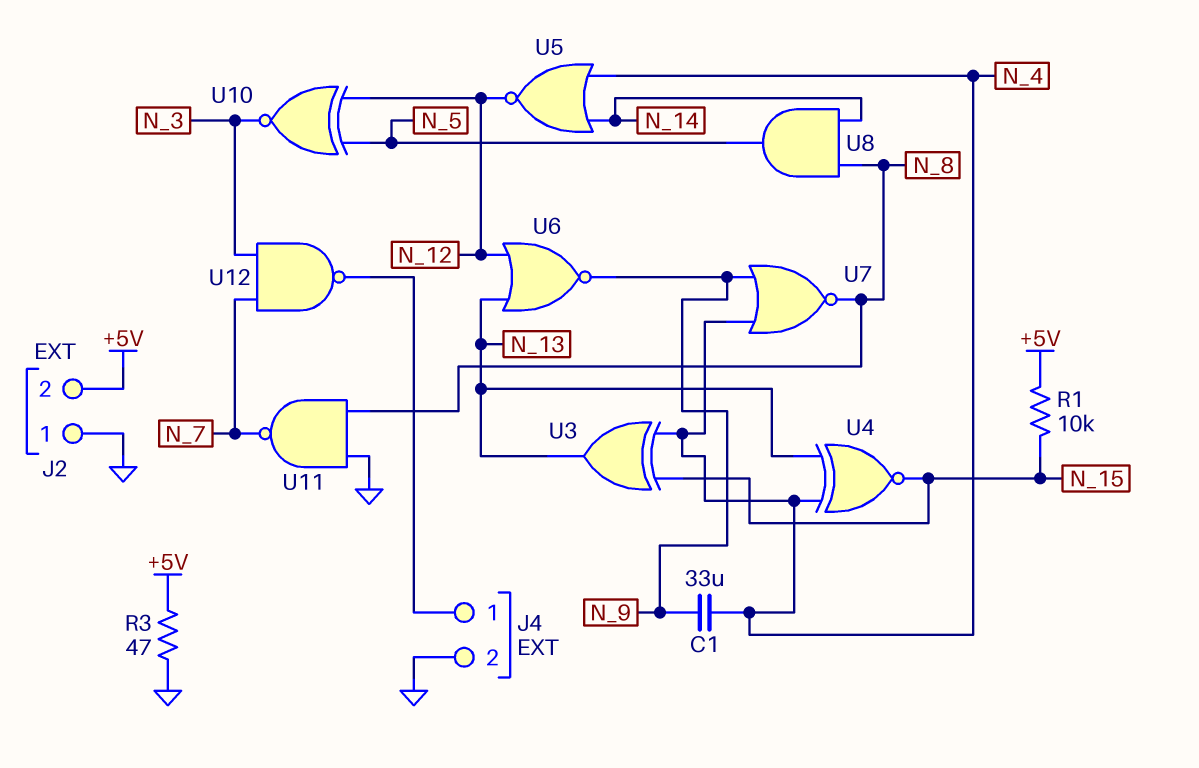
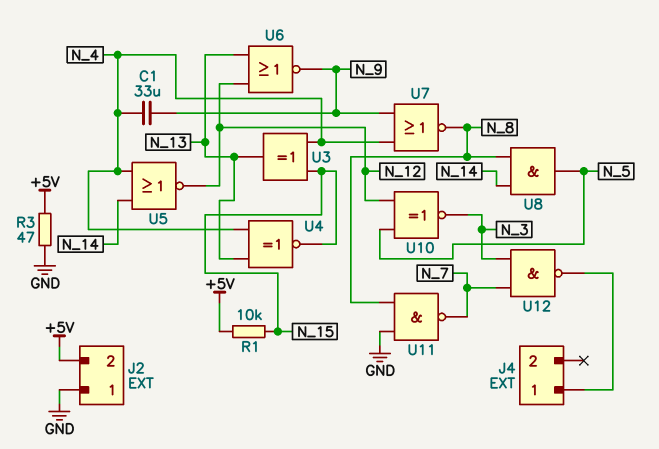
J4 pin 2: GND -> none

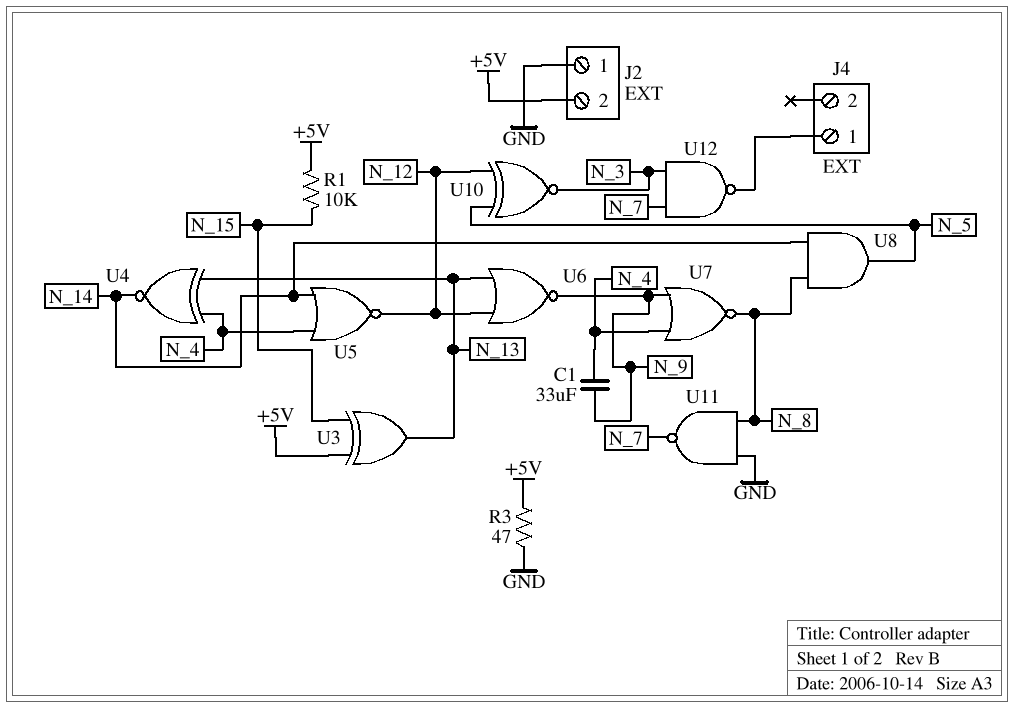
U3: XOR (in N_4, in N_15, out N_13) -> XOR (in +5V, in N_15, out N_13)
U4: XNOR (in N_4, in N_13, out N_15) -> XNOR (in N_4, in N_13, out N_14)

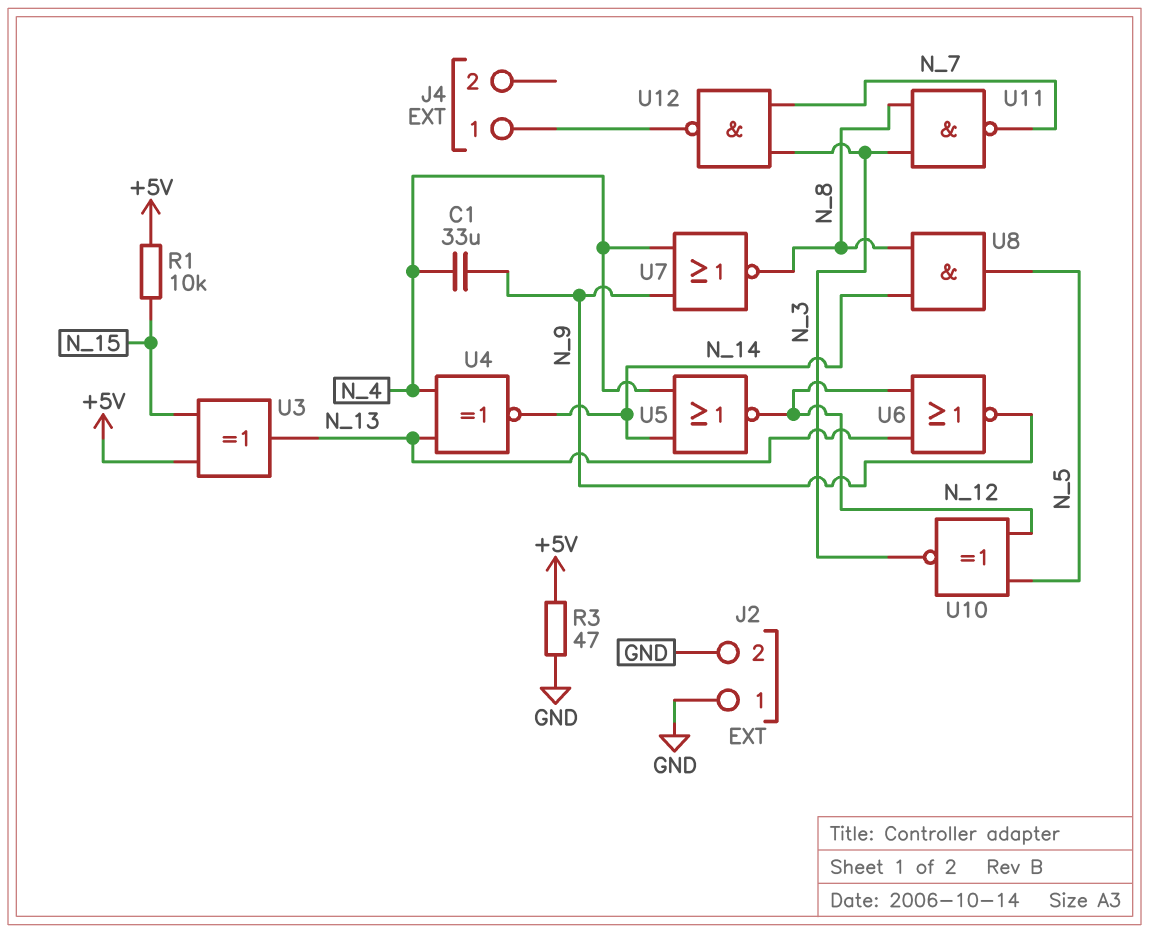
J2 pin 2: +5V -> GND
U11: NAND (in GND, in N_8, out N_7) -> NAND (in N_3, in N_8, out N_7)

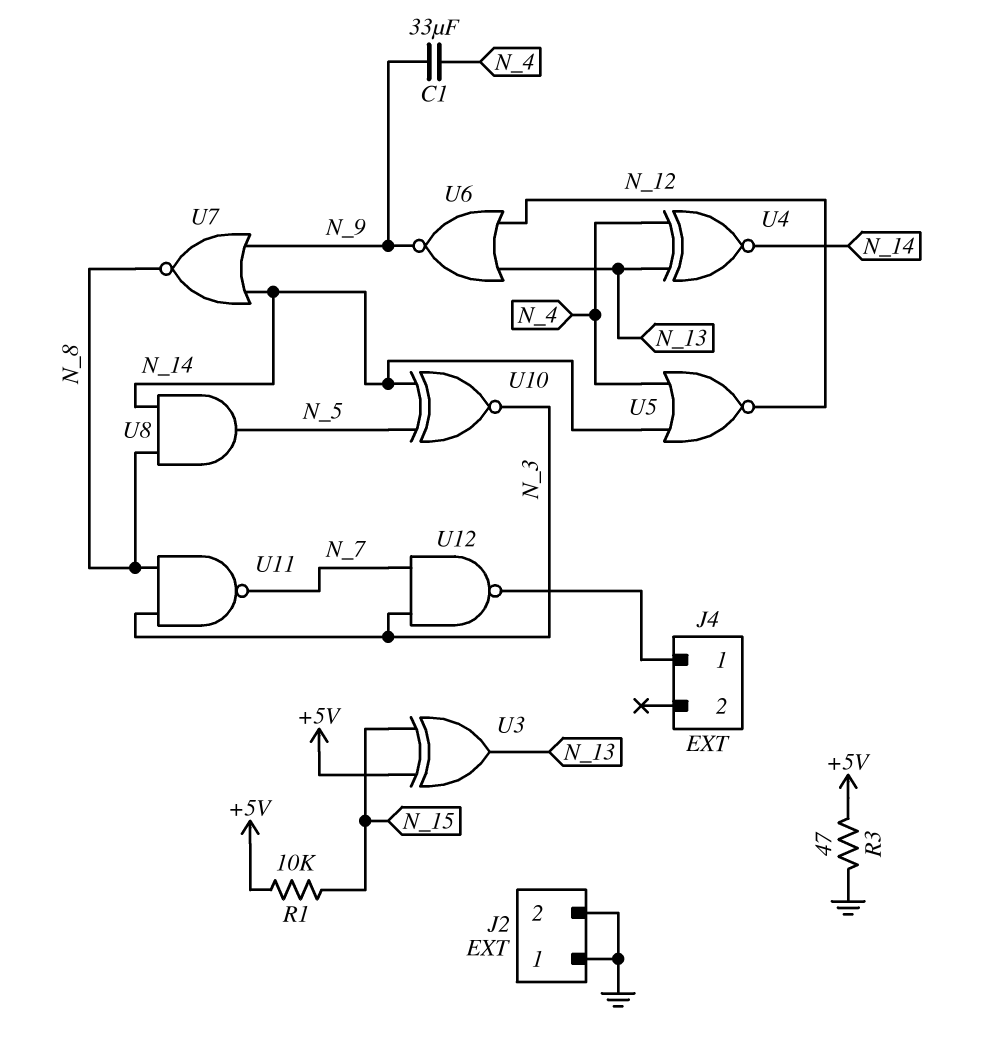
U7: NOR (in N_4, in N_9, out N_8) -> NOR (in N_9, in N_14, out N_8)
U10: XNOR (in N_5, in N_12, out N_3) -> XNOR (in N_5, in N_14, out N_3)

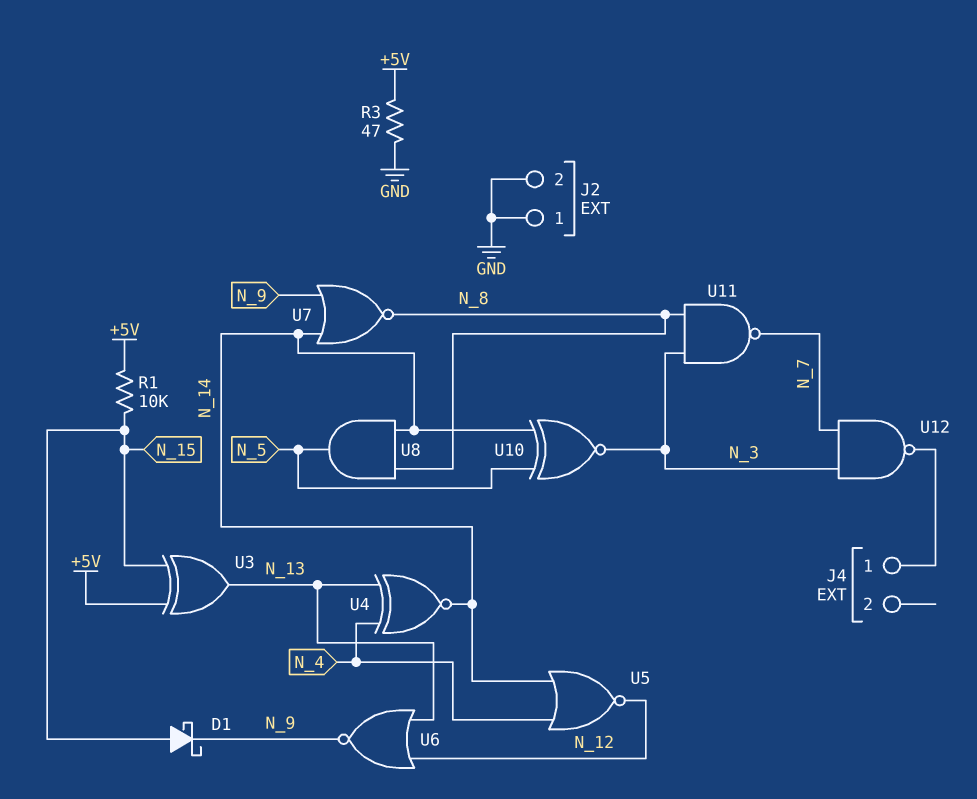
C1: 33uF (N_4, N_9) -> none
D1: none -> schottky (A N_15, K N_9)

